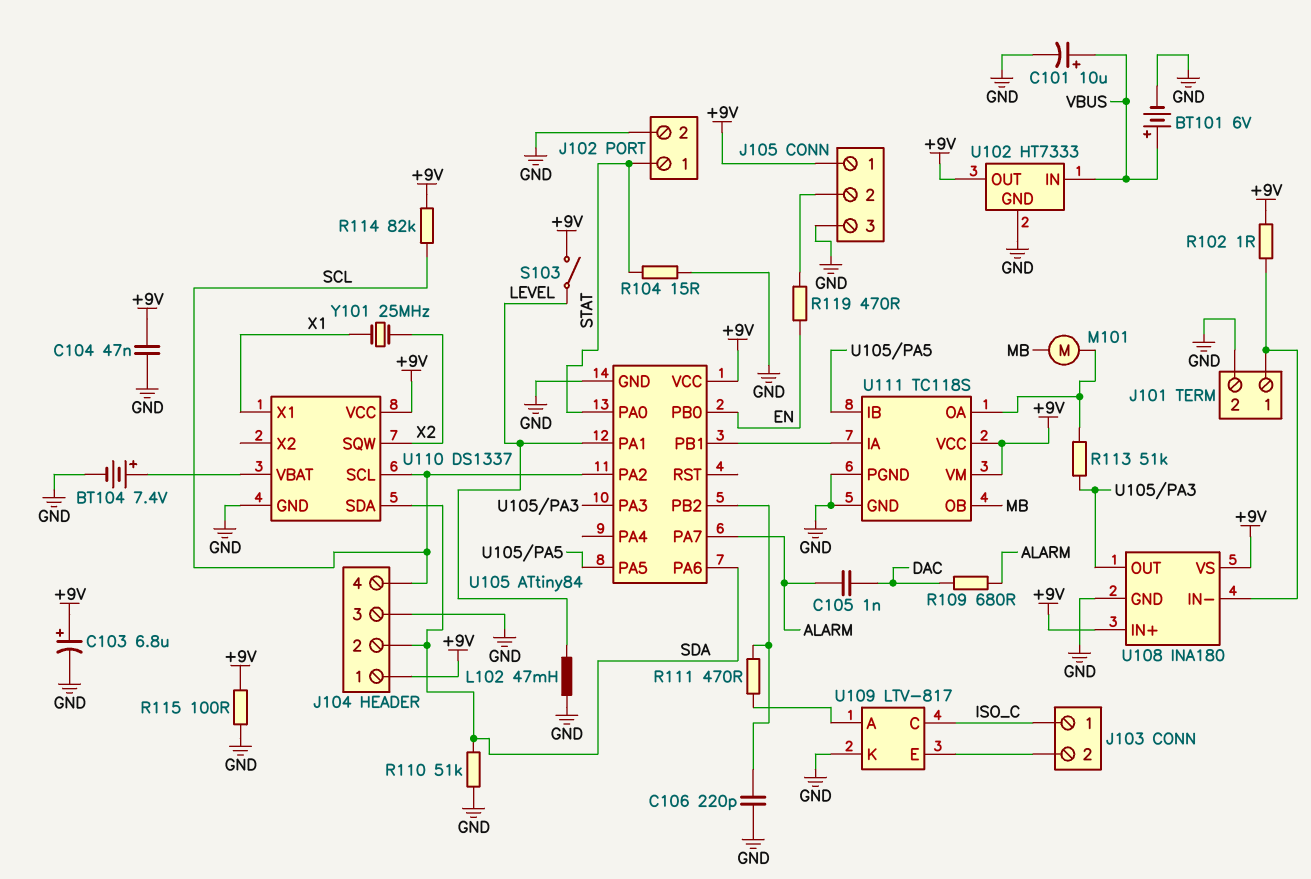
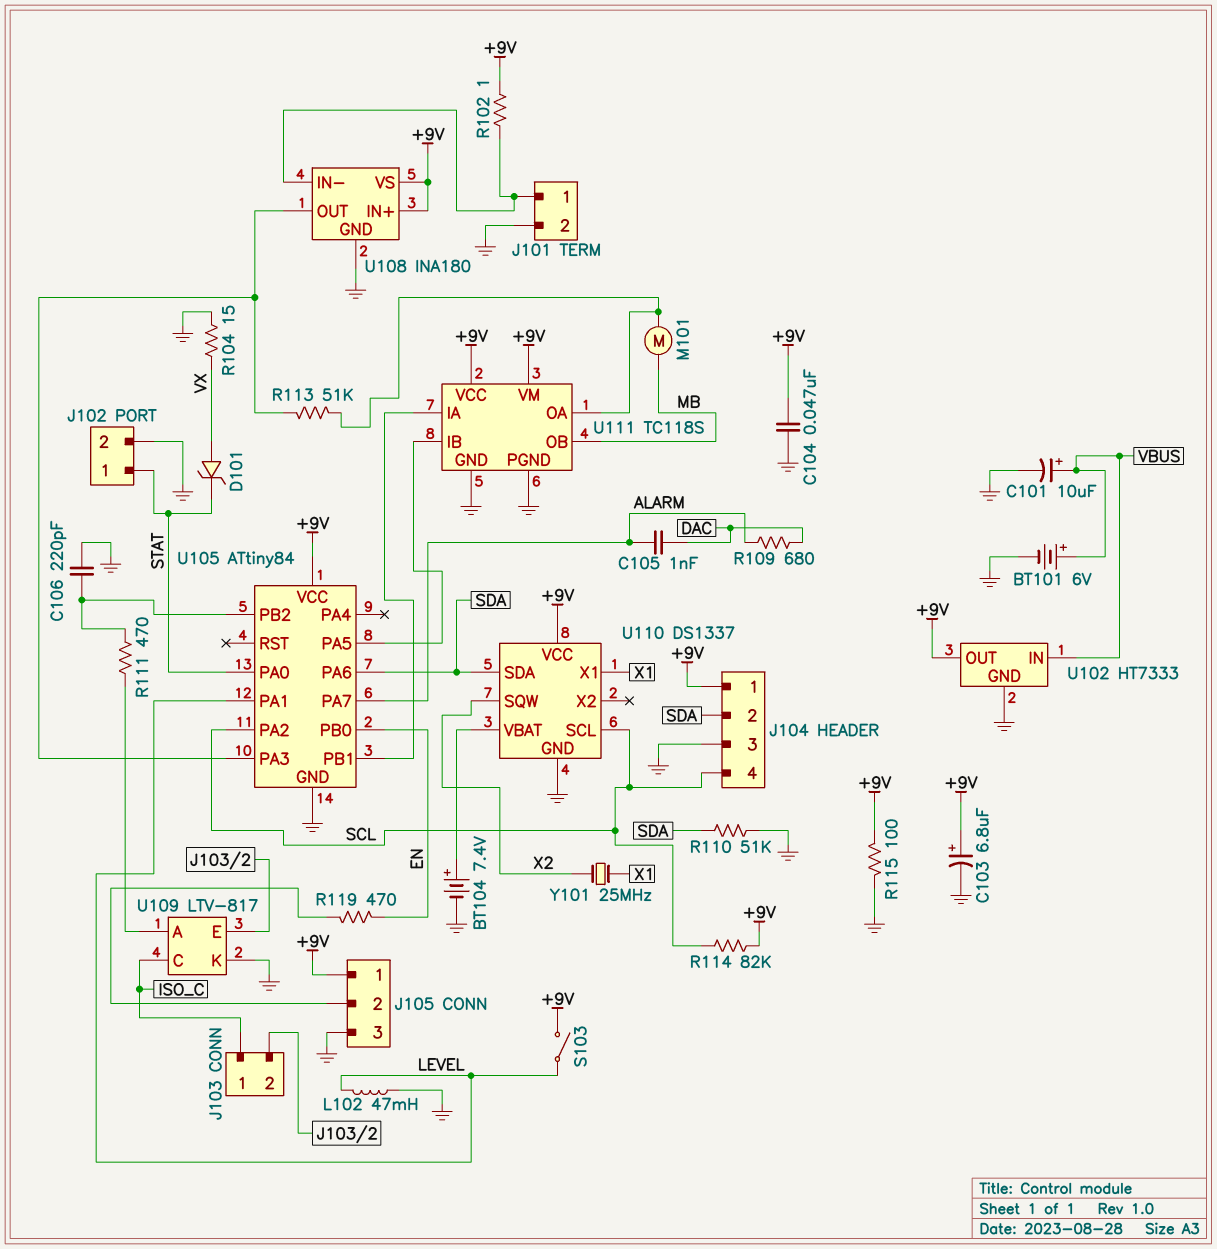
D101: none -> zener (A VX, K STAT)
R104: 15 (GND, STAT) -> 15 (GND, VX)

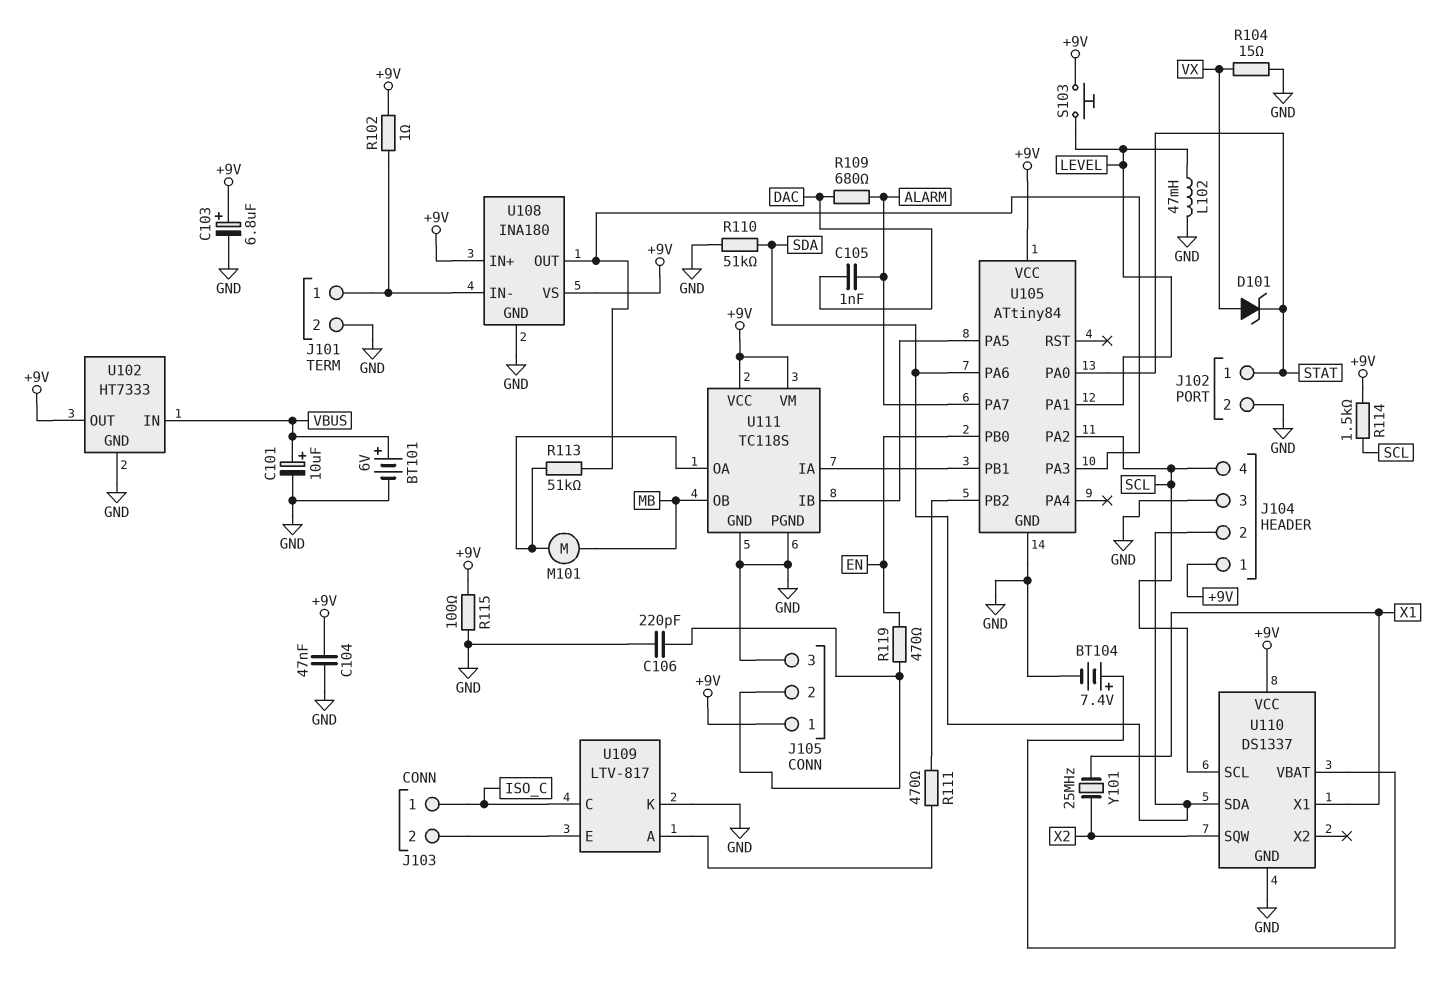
C106: 220pF (GND, U105/PB2) -> 220pF (GND, J105/2)
R114: 82k (+9V, SCL) -> 1.5k (+9V, SCL)
S103: switch (+9V, LEVEL) -> button (+9V, LEVEL)

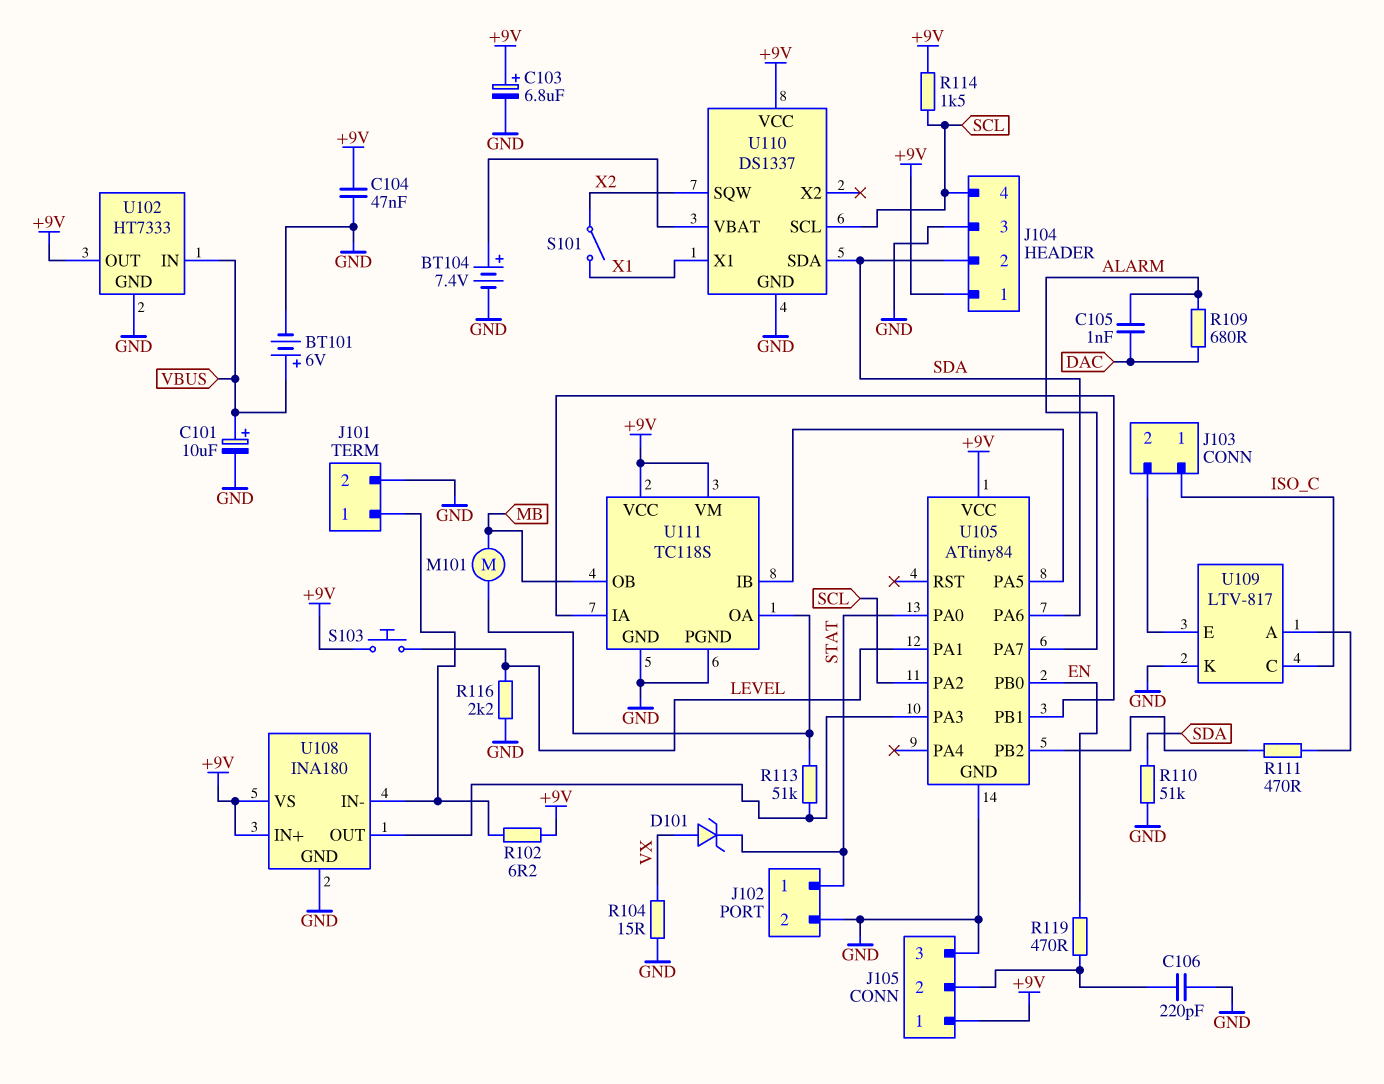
L102: 47mH (GND, LEVEL) -> none
R102: 1 (+9V, J101/1) -> 6.2 (+9V, J101/1)
R115: 100 (+9V, GND) -> none
R116: none -> 2.2k (GND, LEVEL)
S101: none -> switch (X1, X2)
Y101: 25MHz (X1, X2) -> none

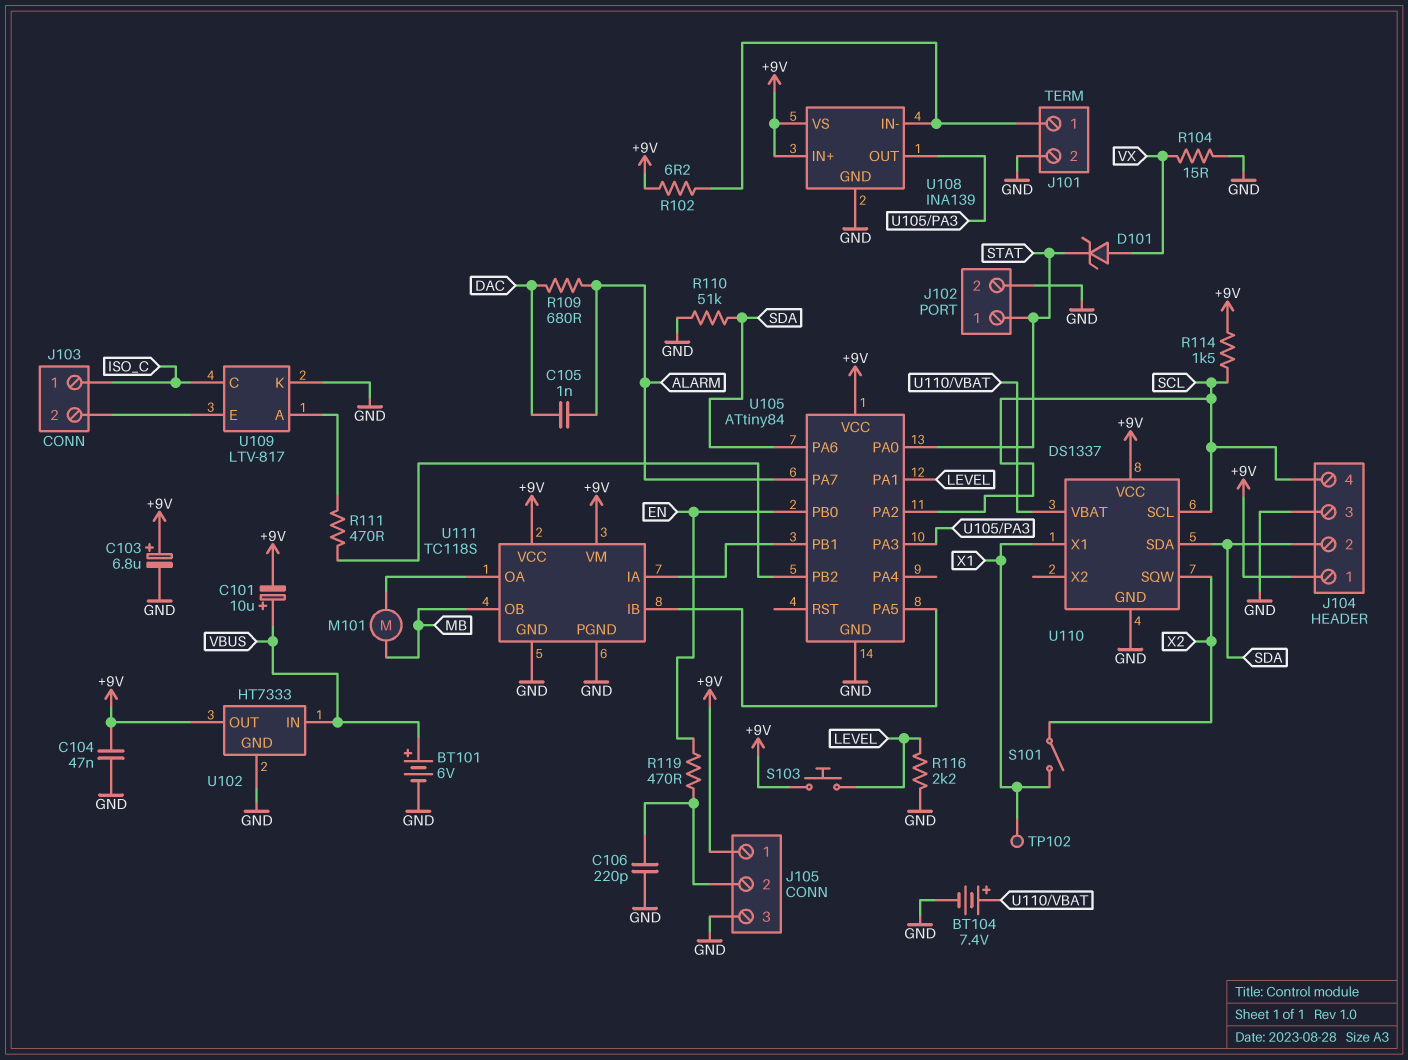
C101: 10uF (plus VBUS, minus GND) -> 10uF (plus VBUS, minus +9V)
R113: 51k (U105/PA3, U111/OA) -> none
TP102: none -> test point (X1)
U108: INA180 -> INA139

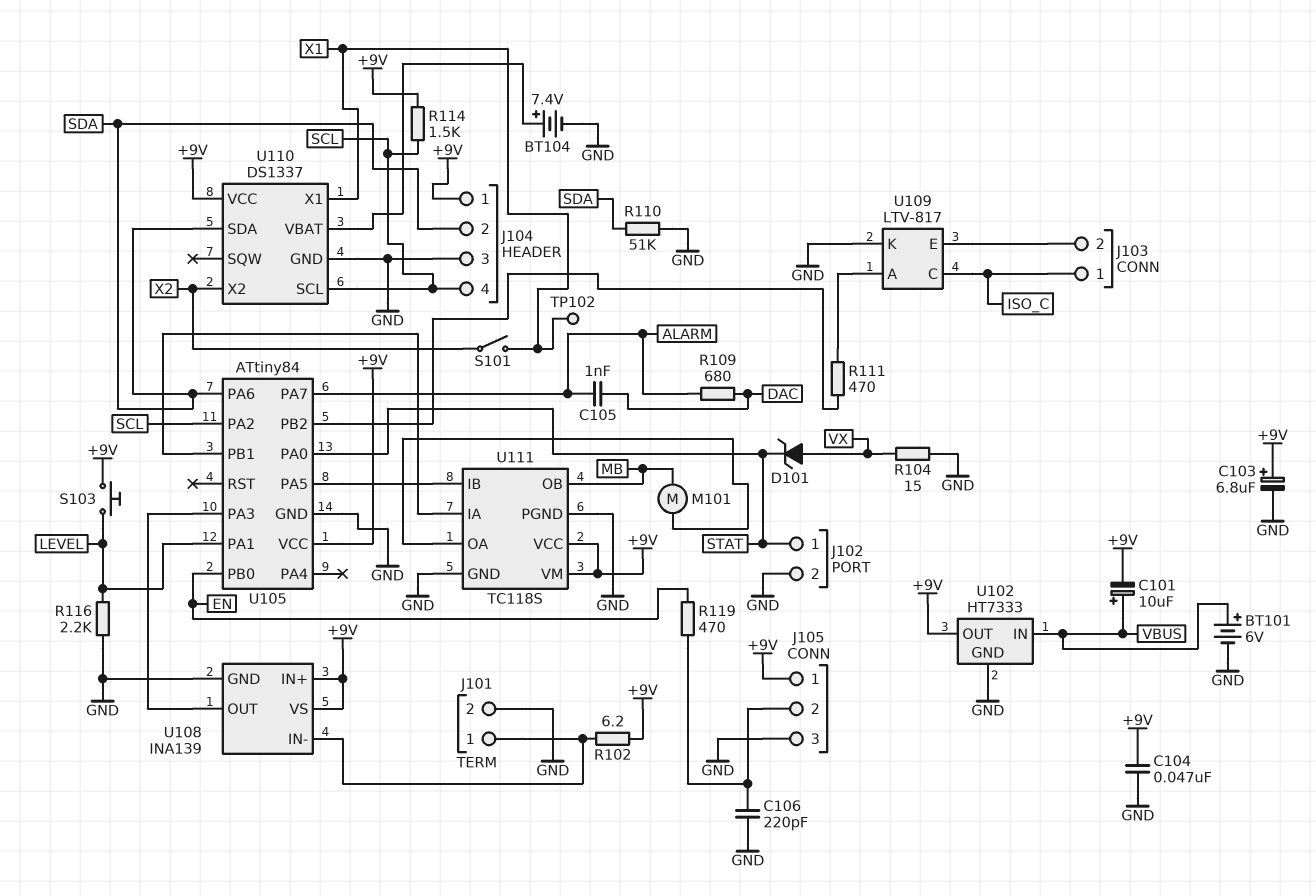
U110 pin SQW: X2 -> none
U110 pin X2: none -> X2

